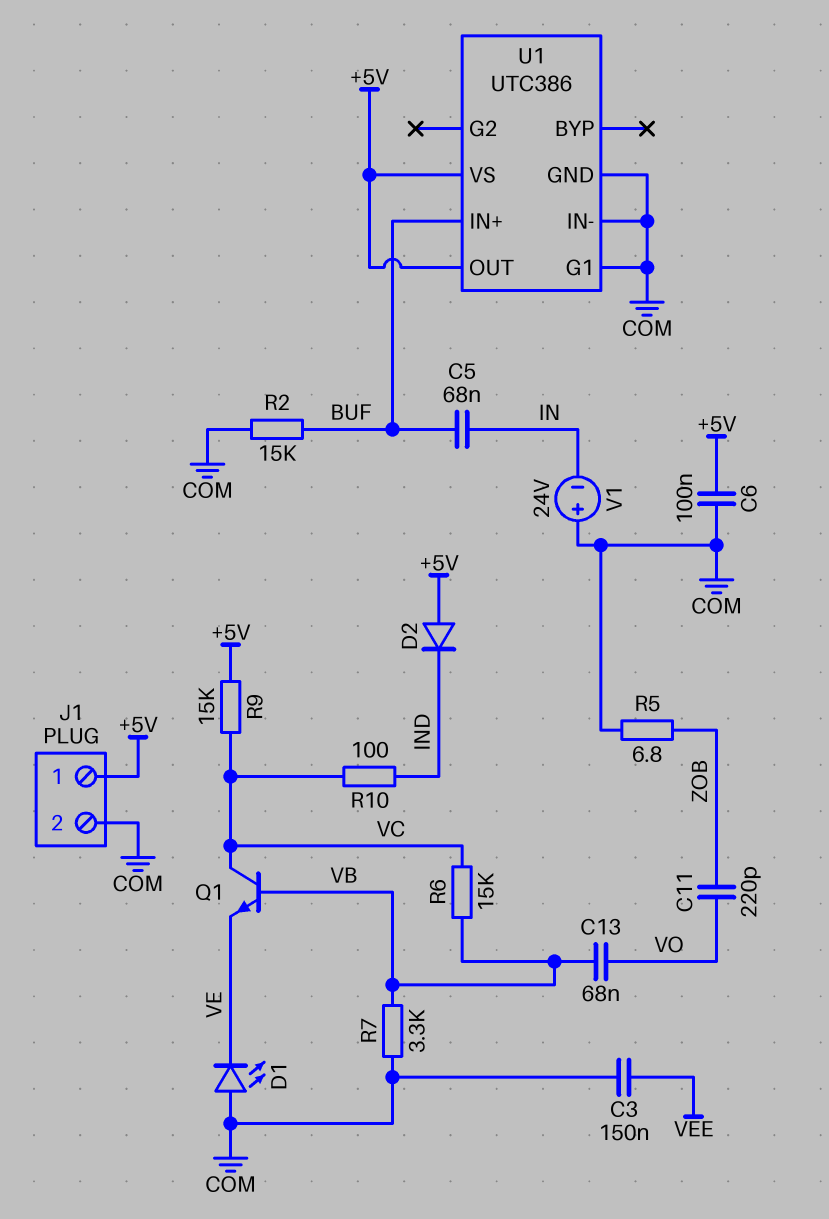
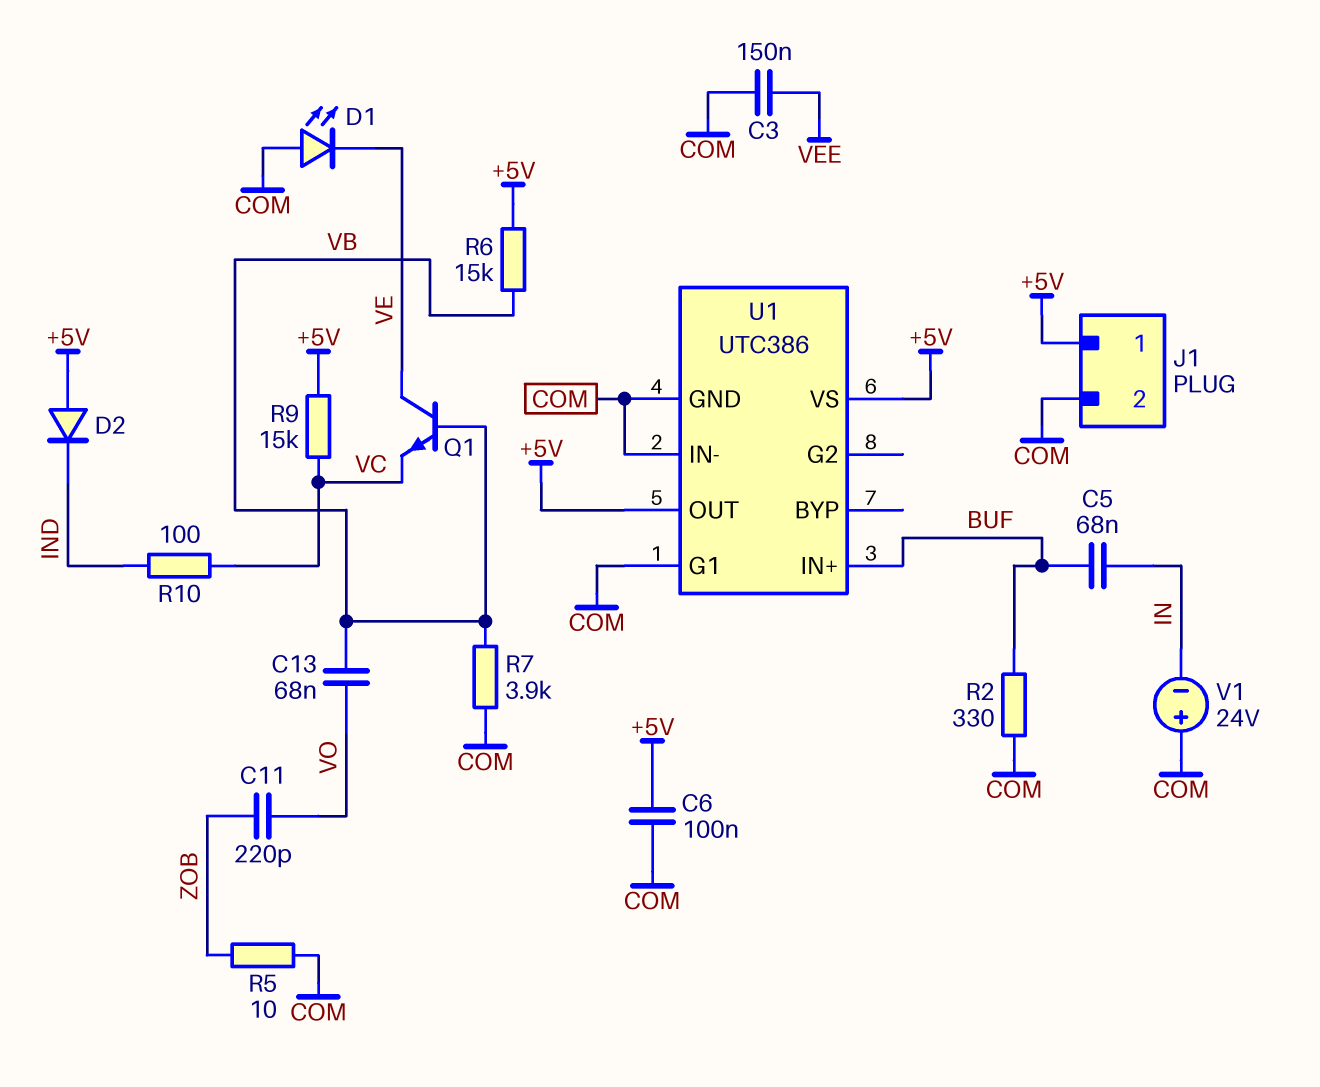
Q1: NPN (B VB, C VC, E VE) -> NPN (B VB, C VE, E VC)
R2: 15k (BUF, COM) -> 330 (BUF, COM)
R5: 6.8 (COM, ZOB) -> 10 (COM, ZOB)
R6: 15k (VB, VC) -> 15k (+5V, VB)
R7: 3.3k (COM, VB) -> 3.9k (COM, VB)

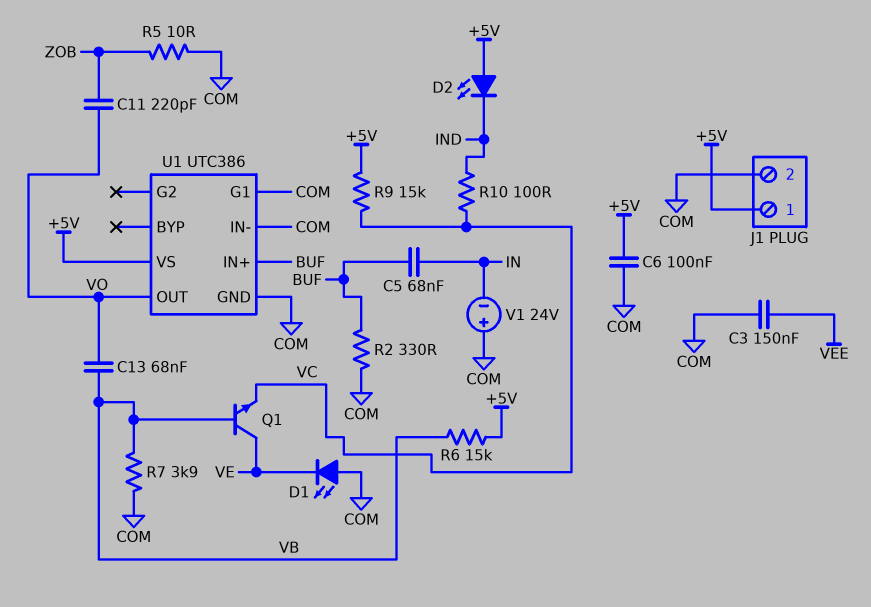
D2: diode (A +5V, K IND) -> LED (A +5V, K IND)
U1 pin OUT: +5V -> VO

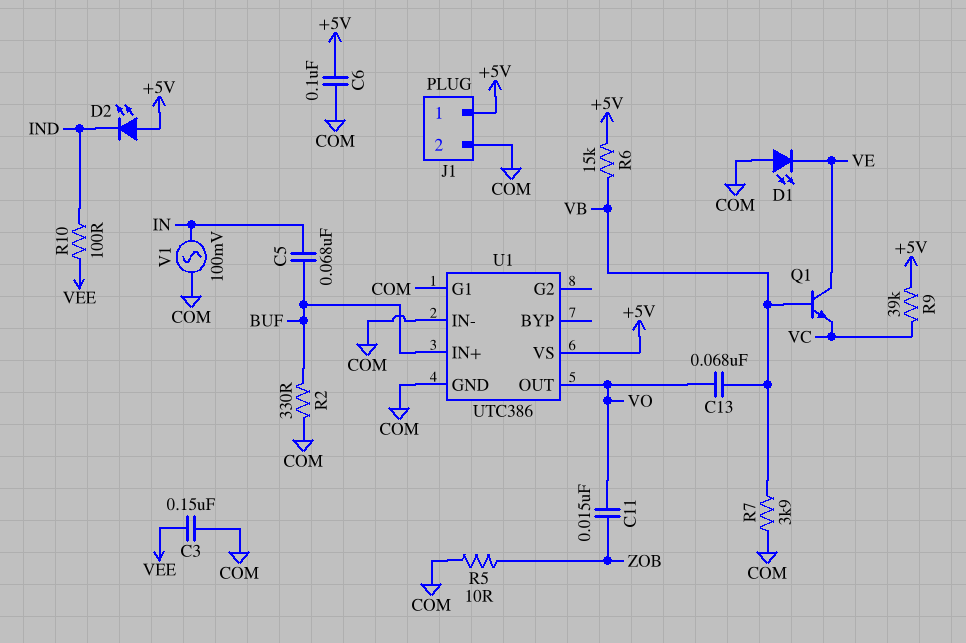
C11: 220pF (VO, ZOB) -> 15nF (VO, ZOB)
R9: 15k (+5V, VC) -> 39k (+5V, VC)
R10: 100 (IND, VC) -> 100 (IND, VEE)
V1: 24V (plus COM, minus IN) -> AC 100mV (COM, IN)

